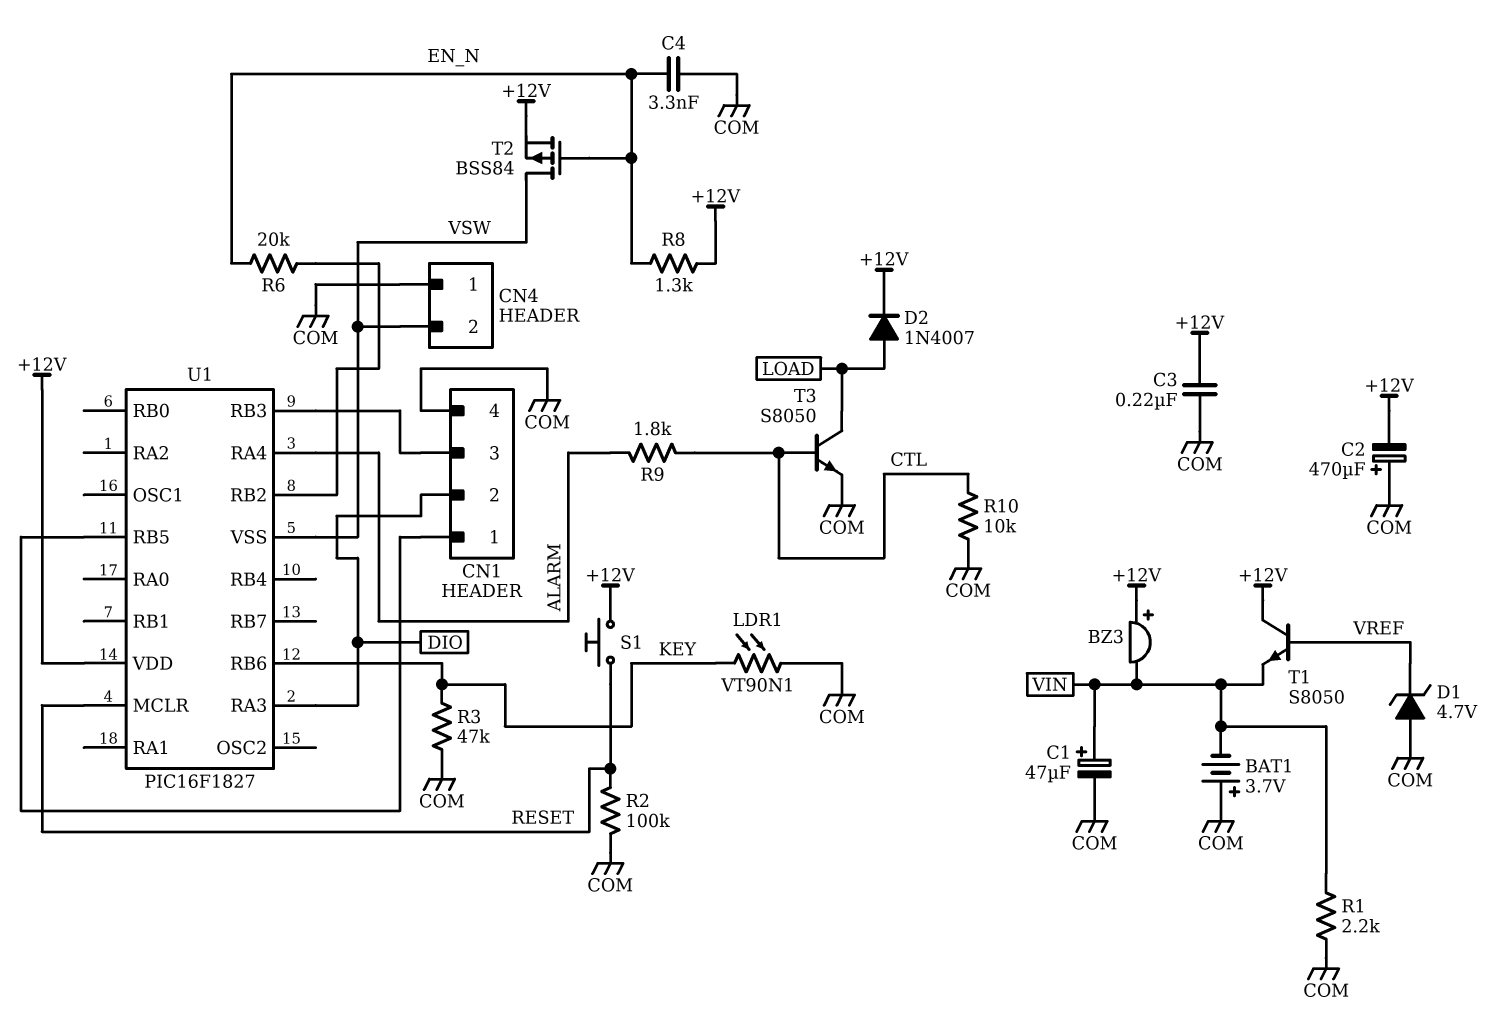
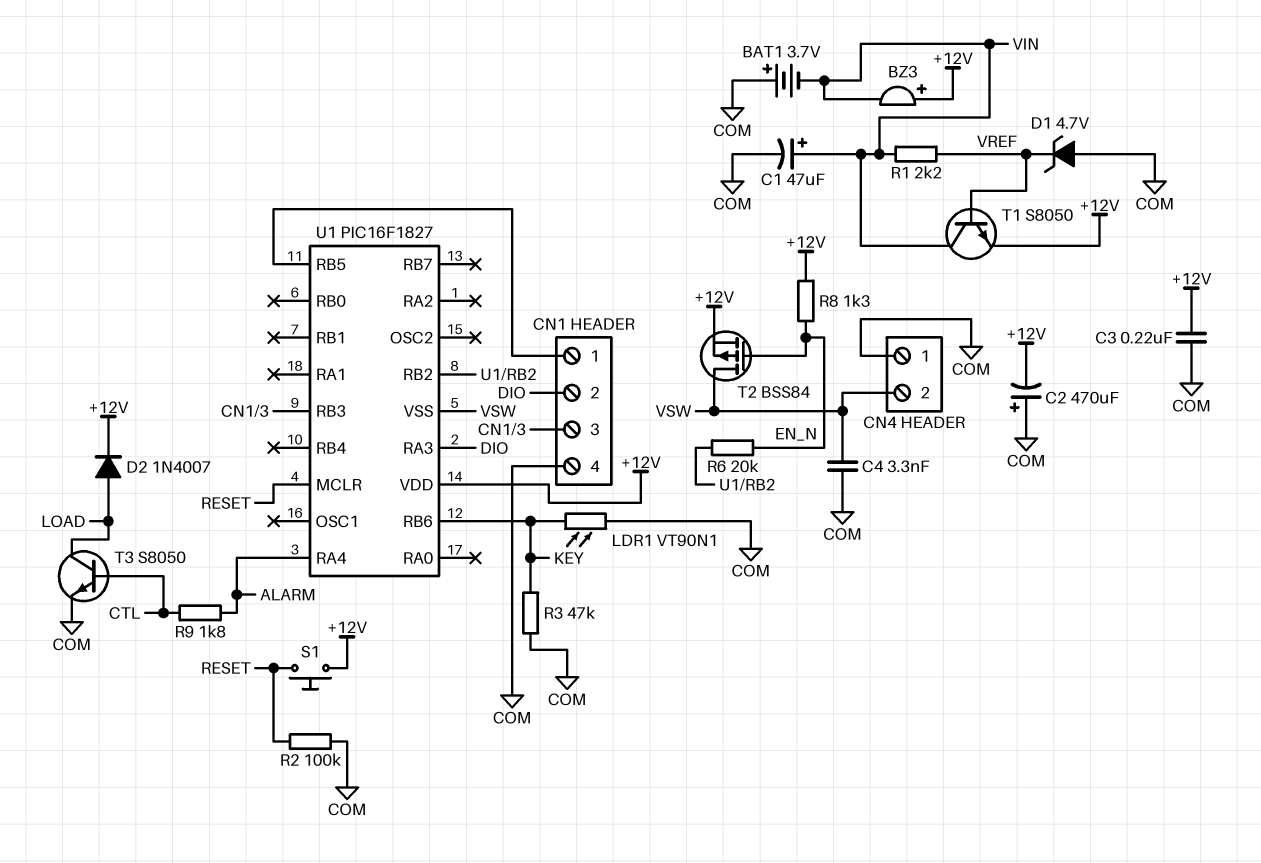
C4: 3.3nF (COM, EN_N) -> 3.3nF (COM, VSW)
R1: 2.2k (COM, VIN) -> 2.2k (VIN, VREF)
R10: 10k (COM, CTL) -> none
T1: NPN S8050 (B VREF, C +12V, E VIN) -> NPN S8050 (B VREF, C VIN, E +12V)

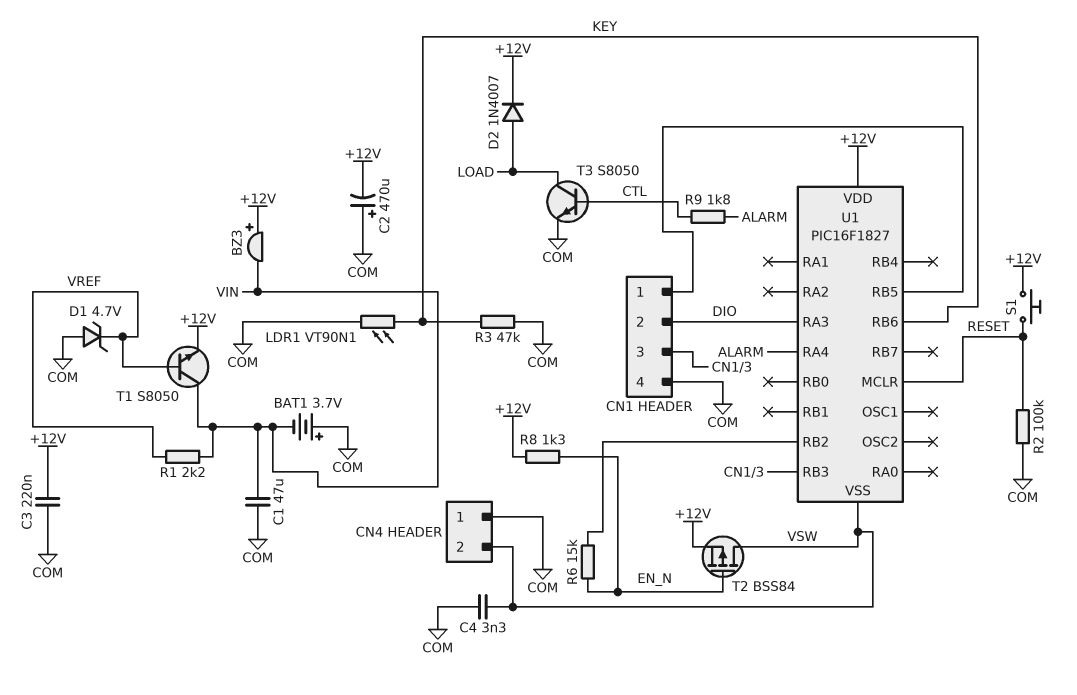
C1: 47uF (plus VIN, minus COM) -> 47uF (COM, VIN)
R6: 20k (EN_N, U1/RB2) -> 15k (EN_N, U1/RB2)

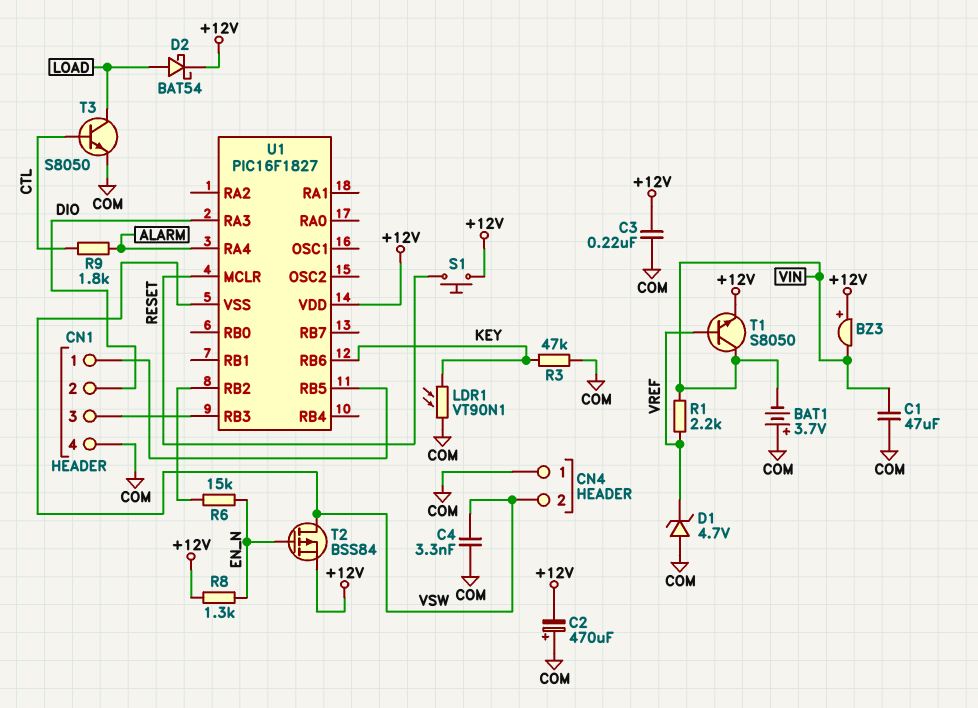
D2: diode 1N4007 (A LOAD, K +12V) -> schottky BAT54 (A LOAD, K +12V)
R2: 100k (COM, RESET) -> none

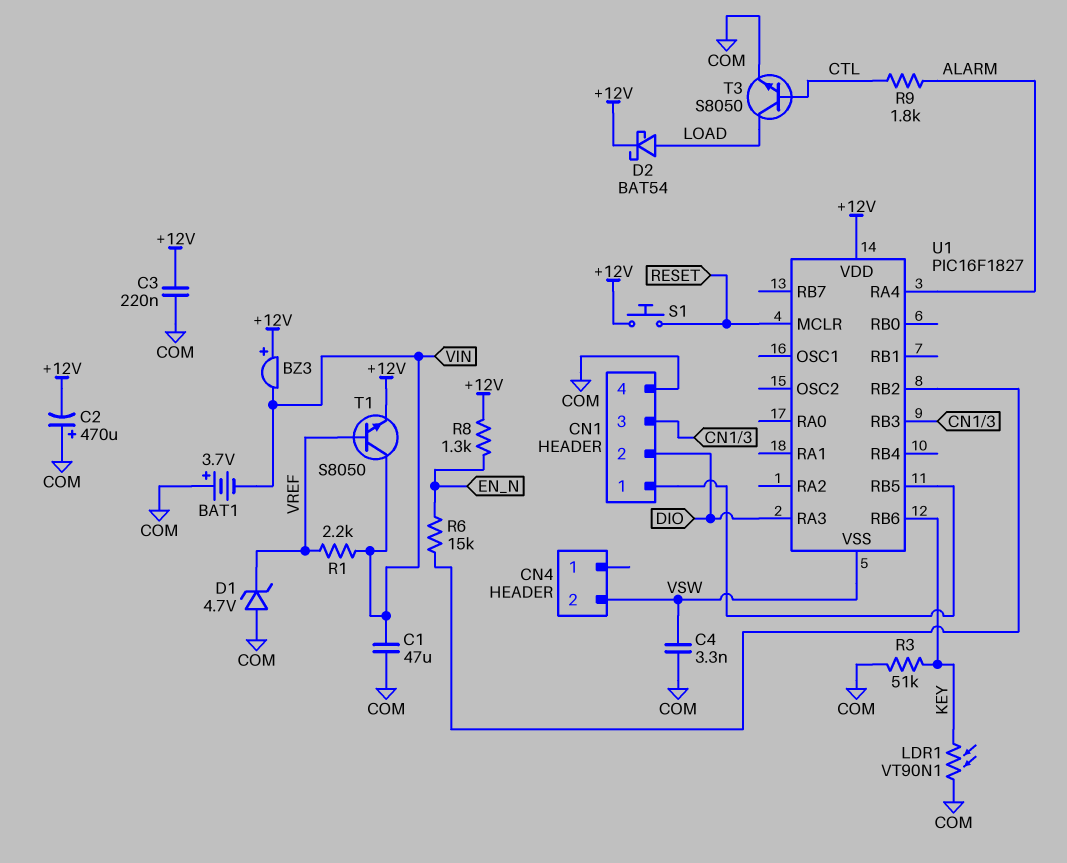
CN4 pin 1: COM -> none
R3: 47k (COM, KEY) -> 51k (COM, KEY)
T2: PMOS BSS84 (G EN_N, D VSW, S +12V) -> none

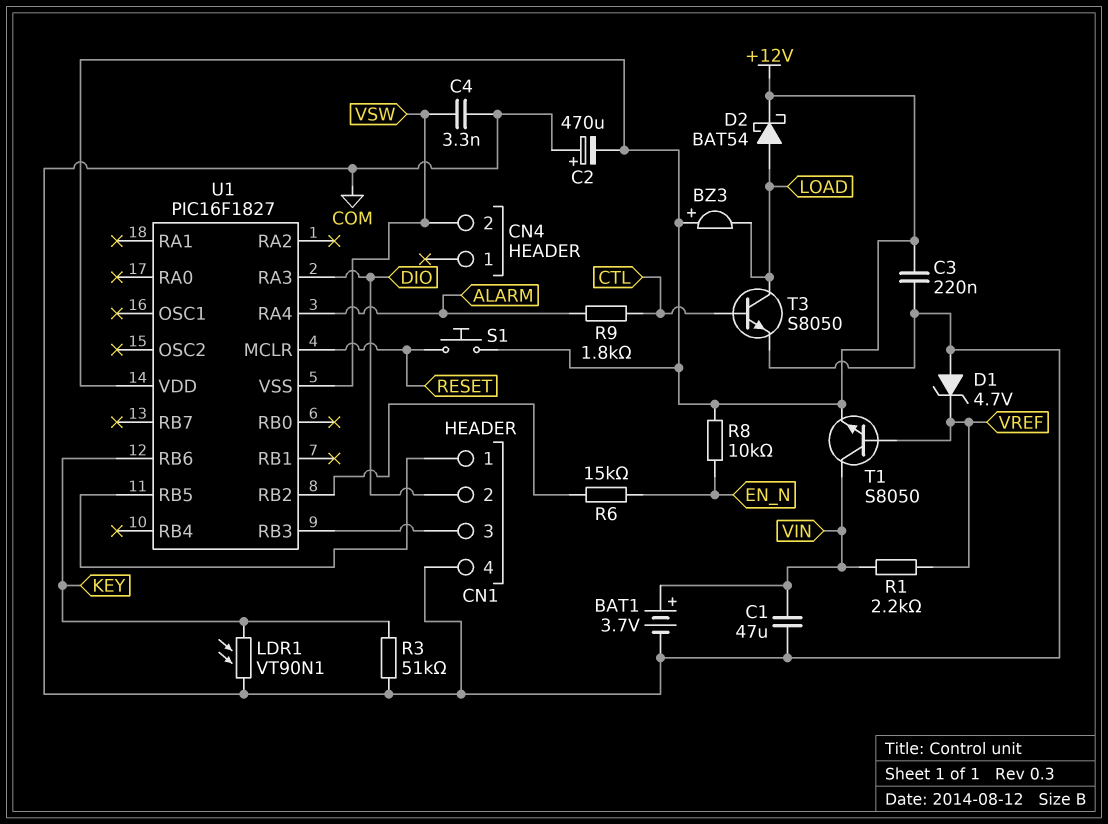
BAT1: 3.7V (plus COM, minus VIN) -> 3.7V (plus VIN, minus COM)
BZ3: buzzer (plus +12V, minus VIN) -> buzzer (plus +12V, minus LOAD)
R8: 1.3k (+12V, EN_N) -> 10k (+12V, EN_N)

